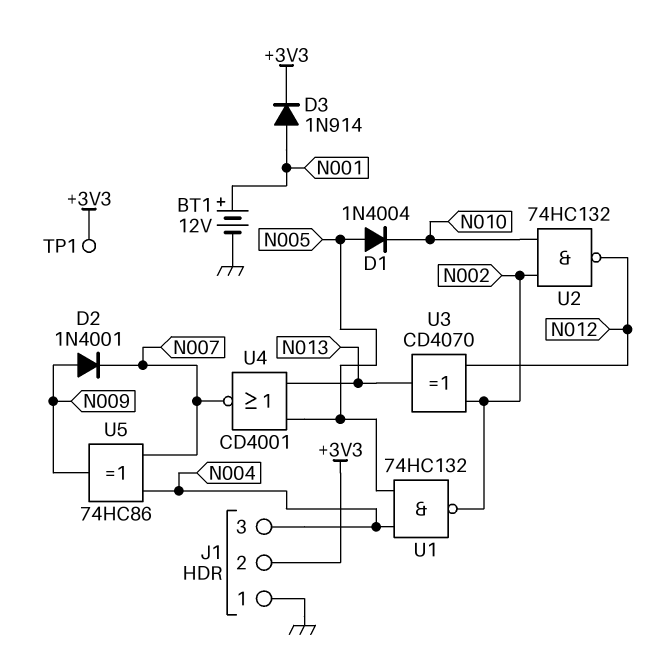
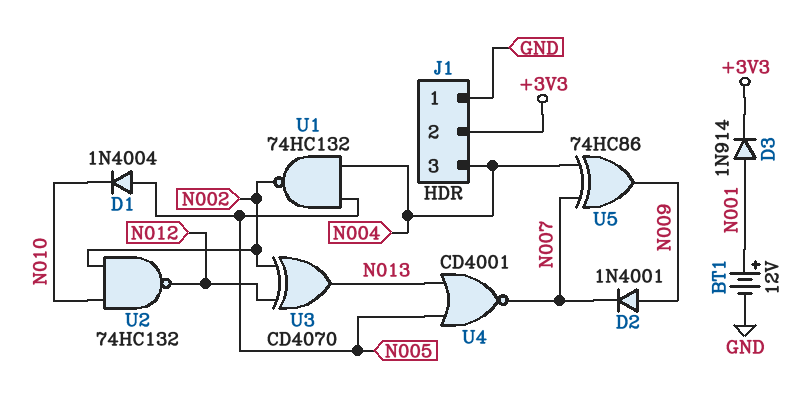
TP1: test point (+3V3) -> none

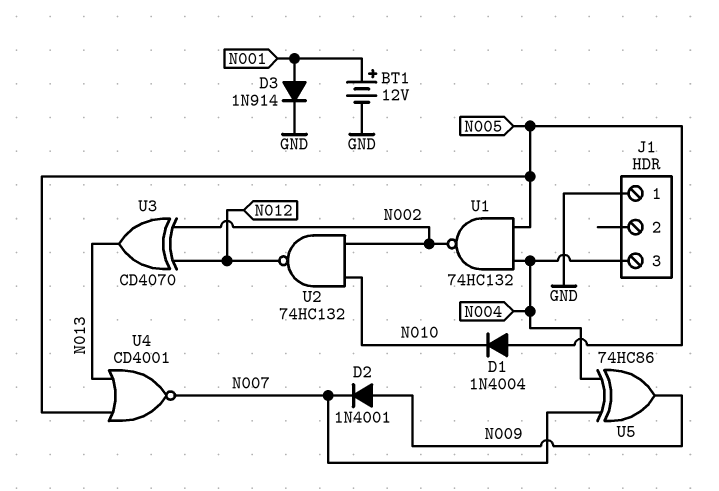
D3: diode 1N914 (A N001, K +3V3) -> diode 1N914 (A N001, K GND)
J1 pin 2: +3V3 -> none

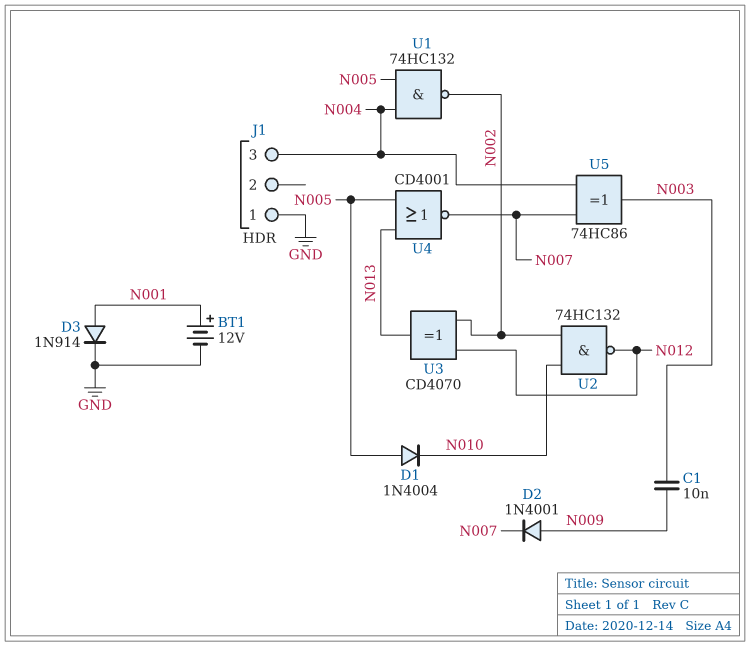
C1: none -> 10nF (N003, N009)
U5: XOR 74HC86 (in N004, in N007, out N009) -> XOR 74HC86 (in N004, in N007, out N003)

